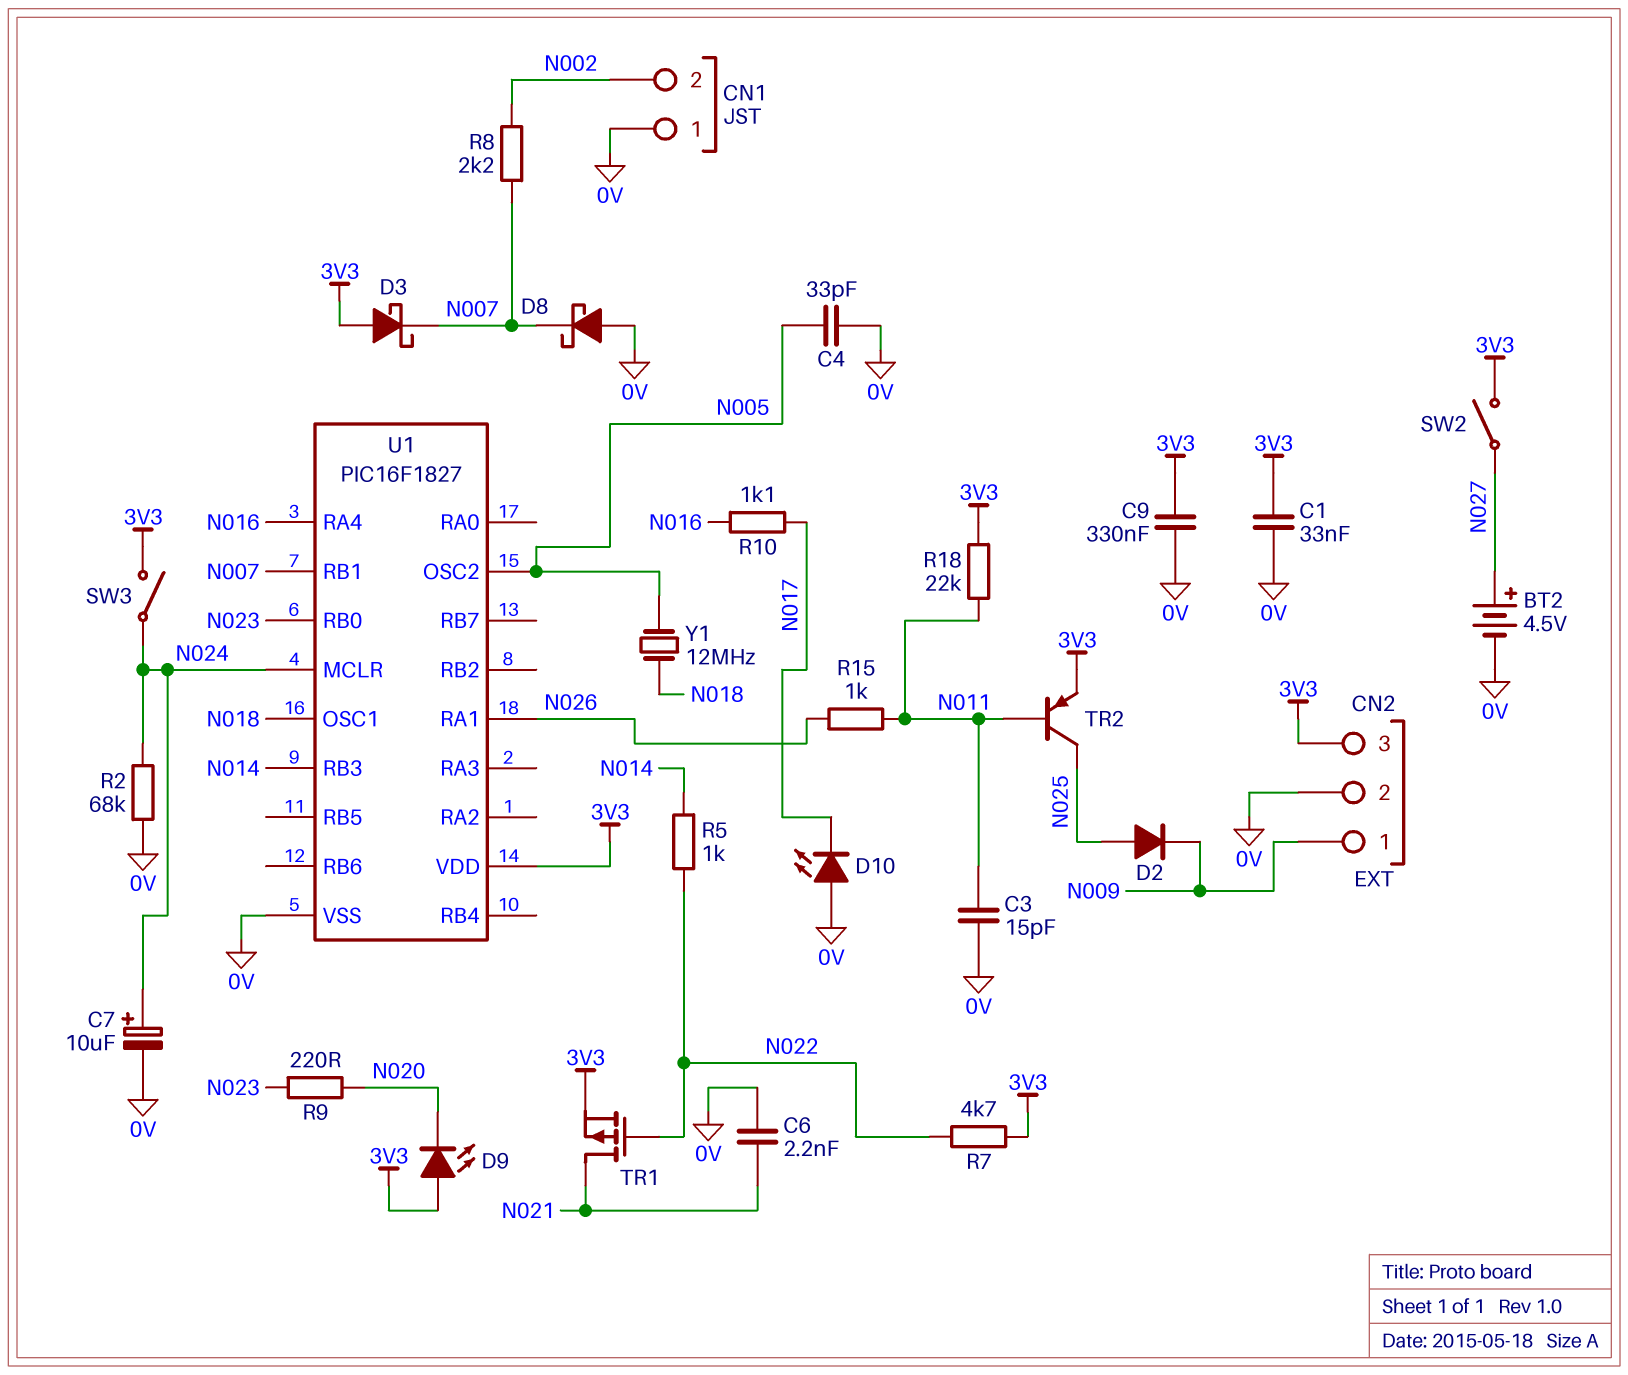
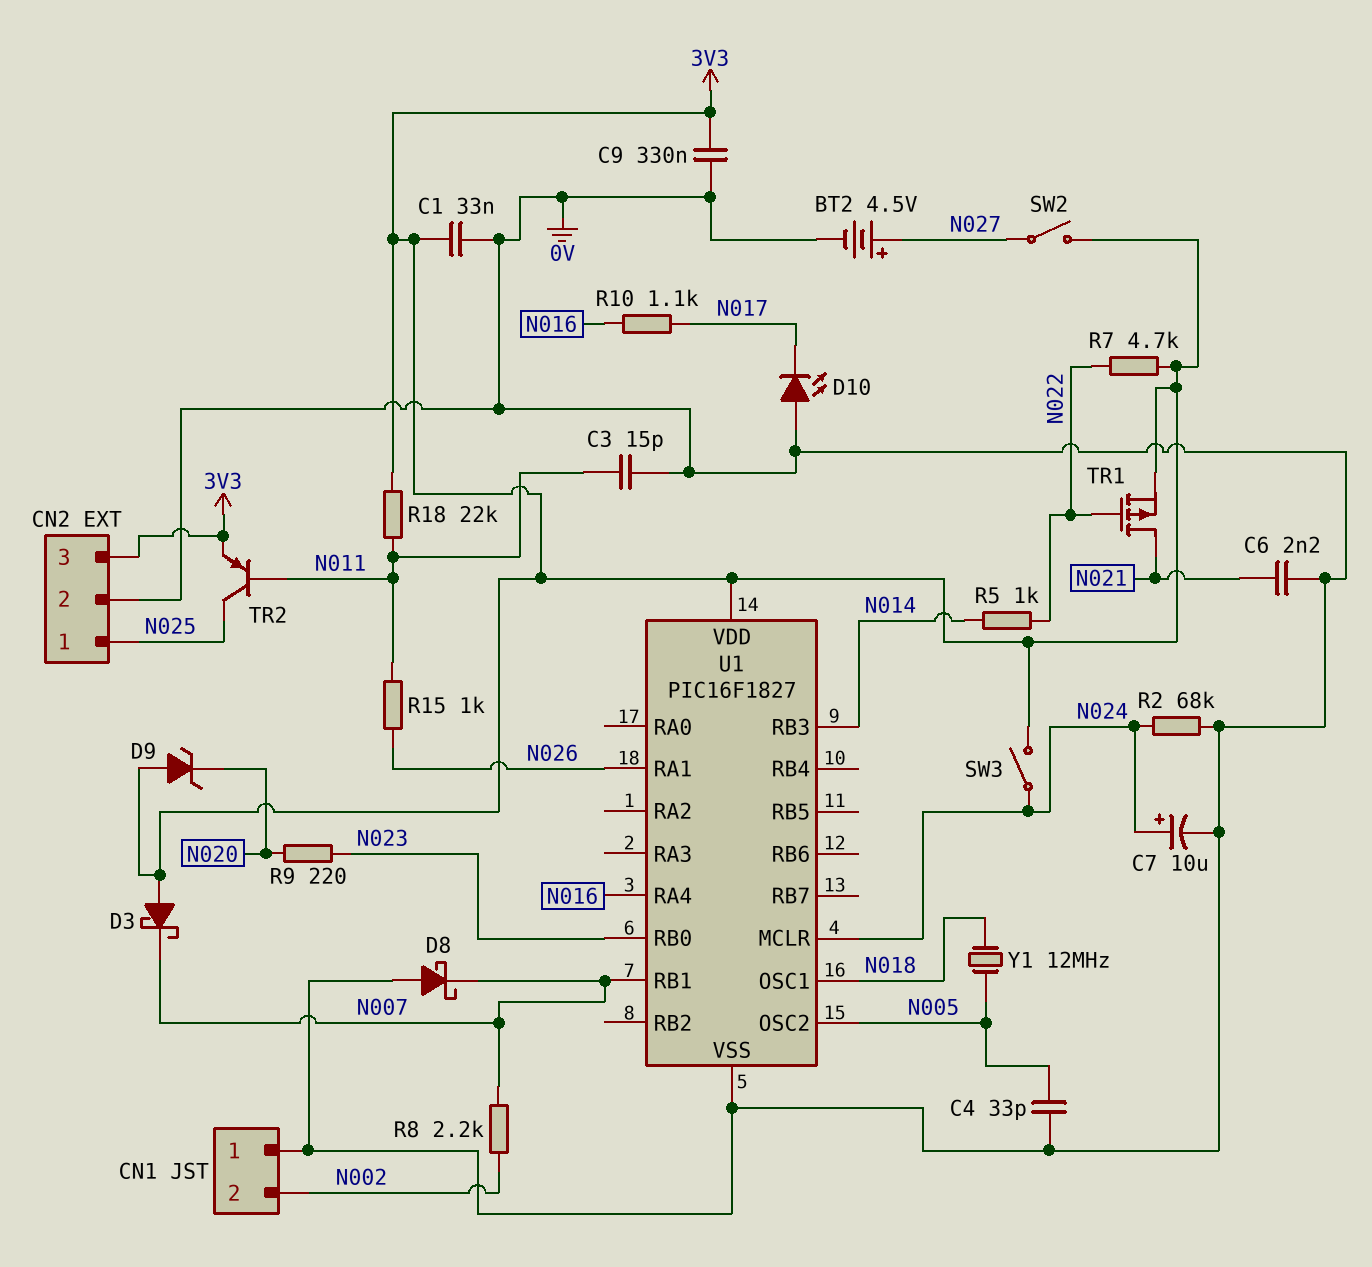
CN2 pin 1: N009 -> N025
D2: diode (A N025, K N009) -> none
D9: LED (A 3V3, K N020) -> zener (A 3V3, K N020)

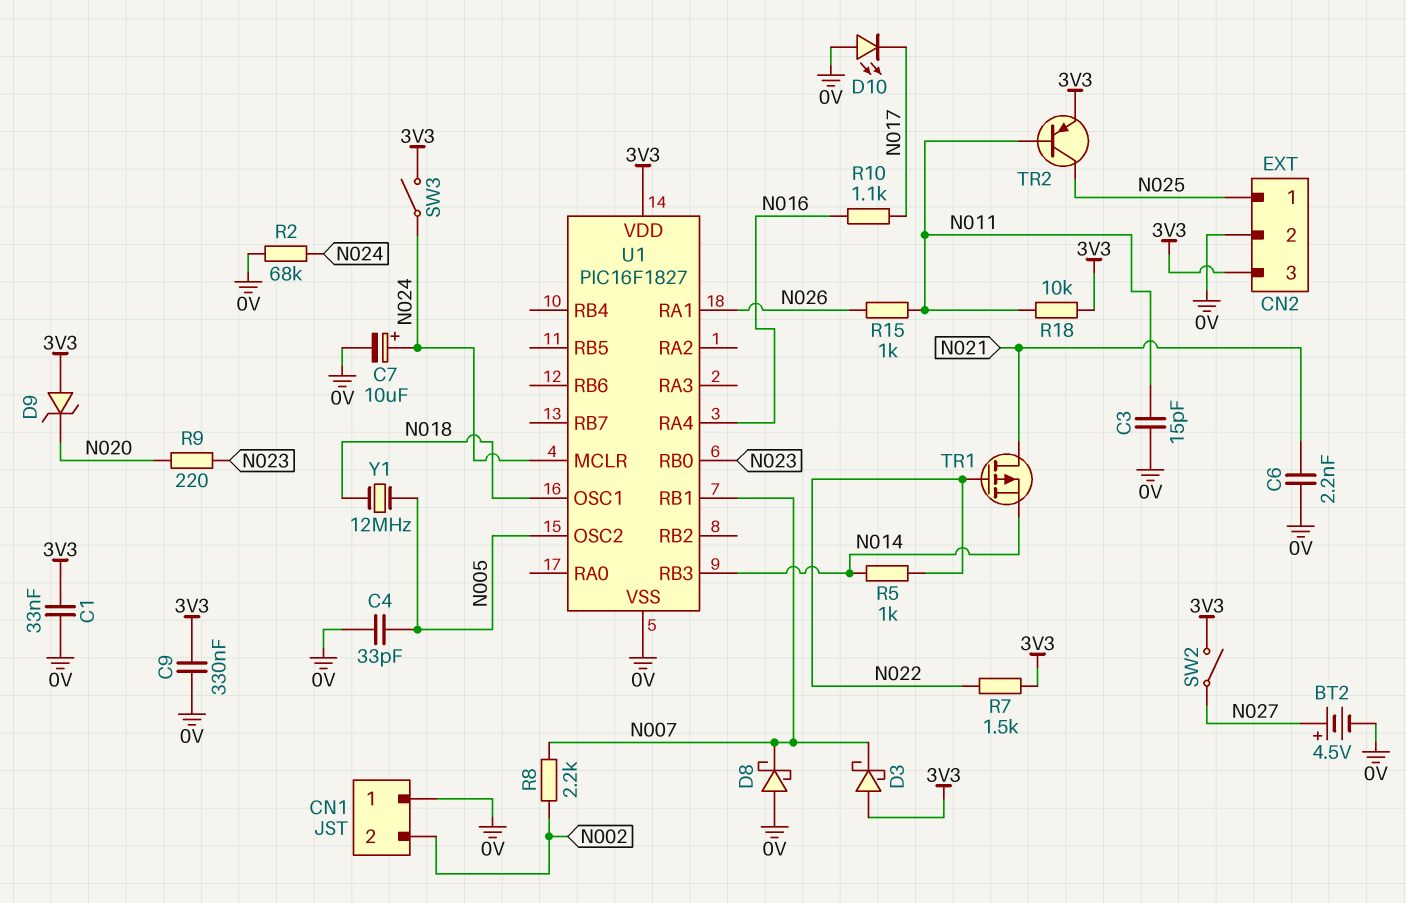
R7: 4.7k (3V3, N022) -> 1.5k (3V3, N022)
R18: 22k (3V3, N011) -> 10k (3V3, N011)
TR1: PMOS (G N022, D N021, S 3V3) -> PMOS (G N022, D N021, S N014)

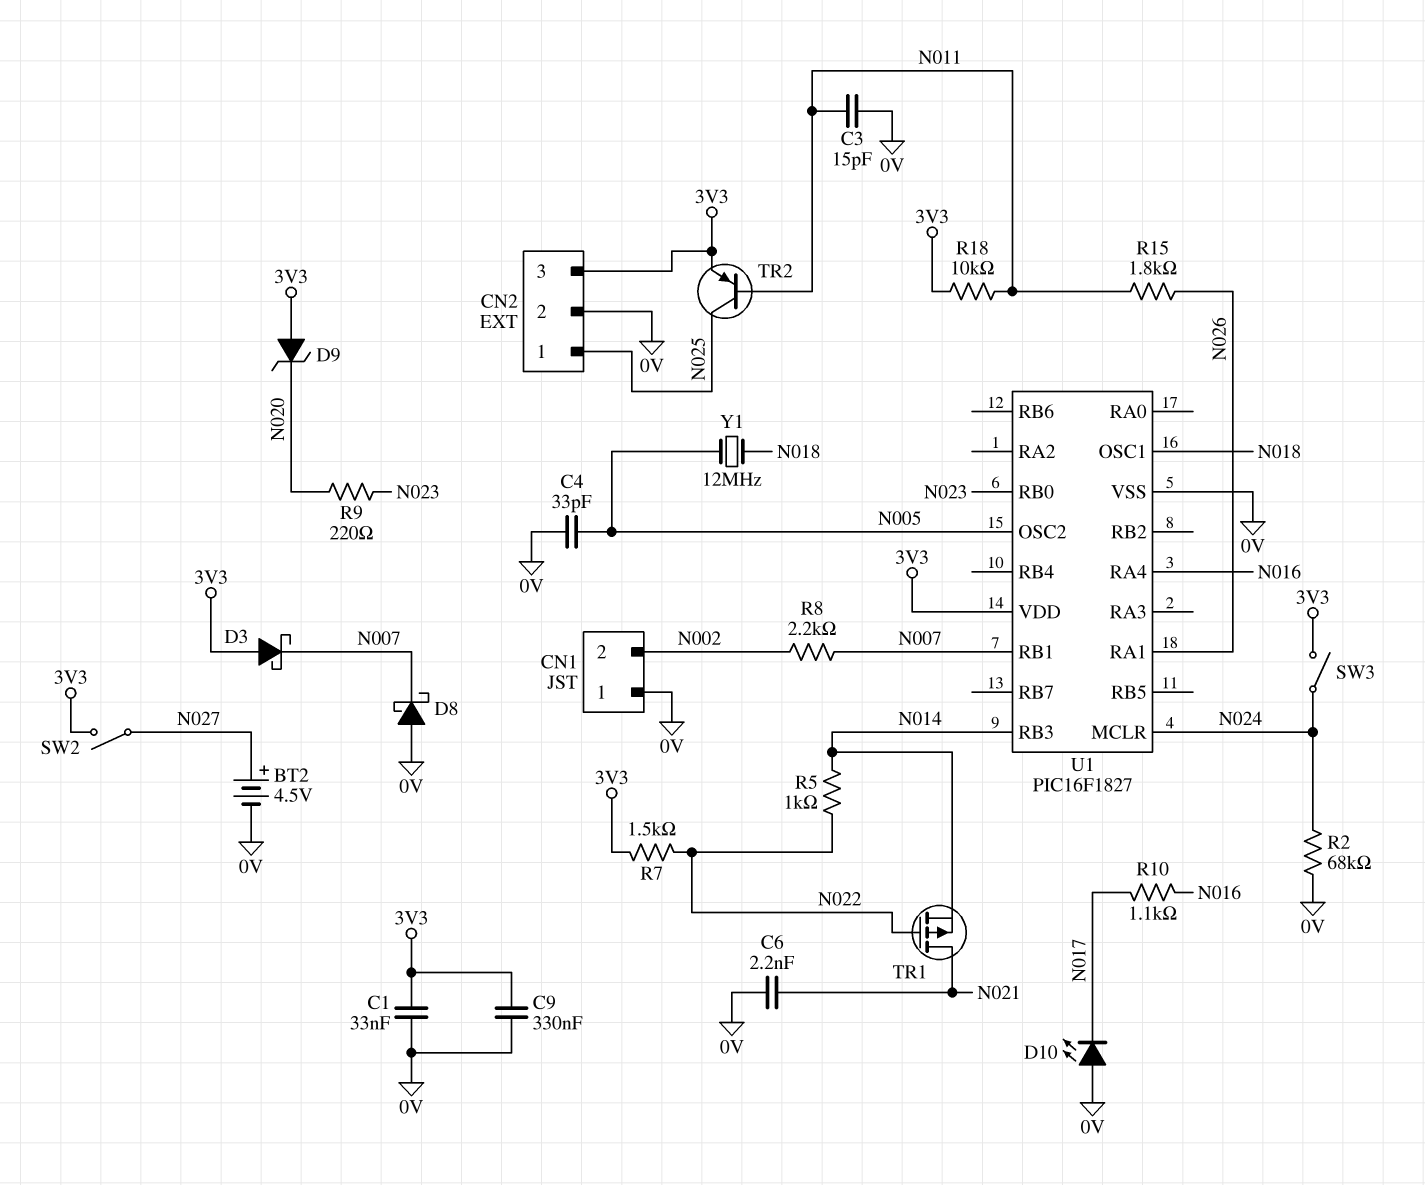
C7: 10uF (plus N024, minus 0V) -> none
R15: 1k (N011, N026) -> 1.8k (N011, N026)

